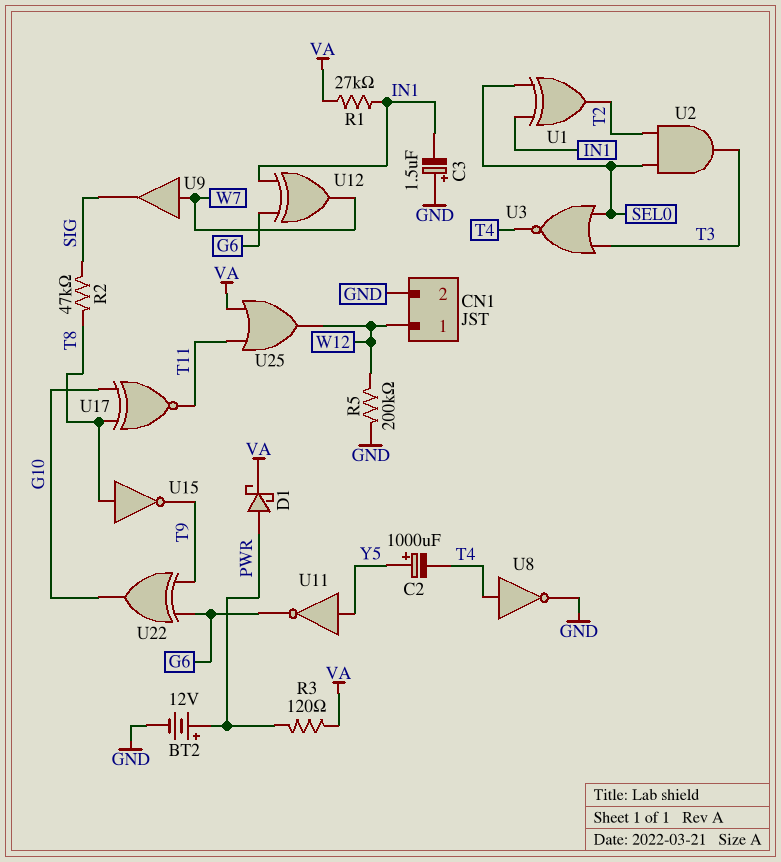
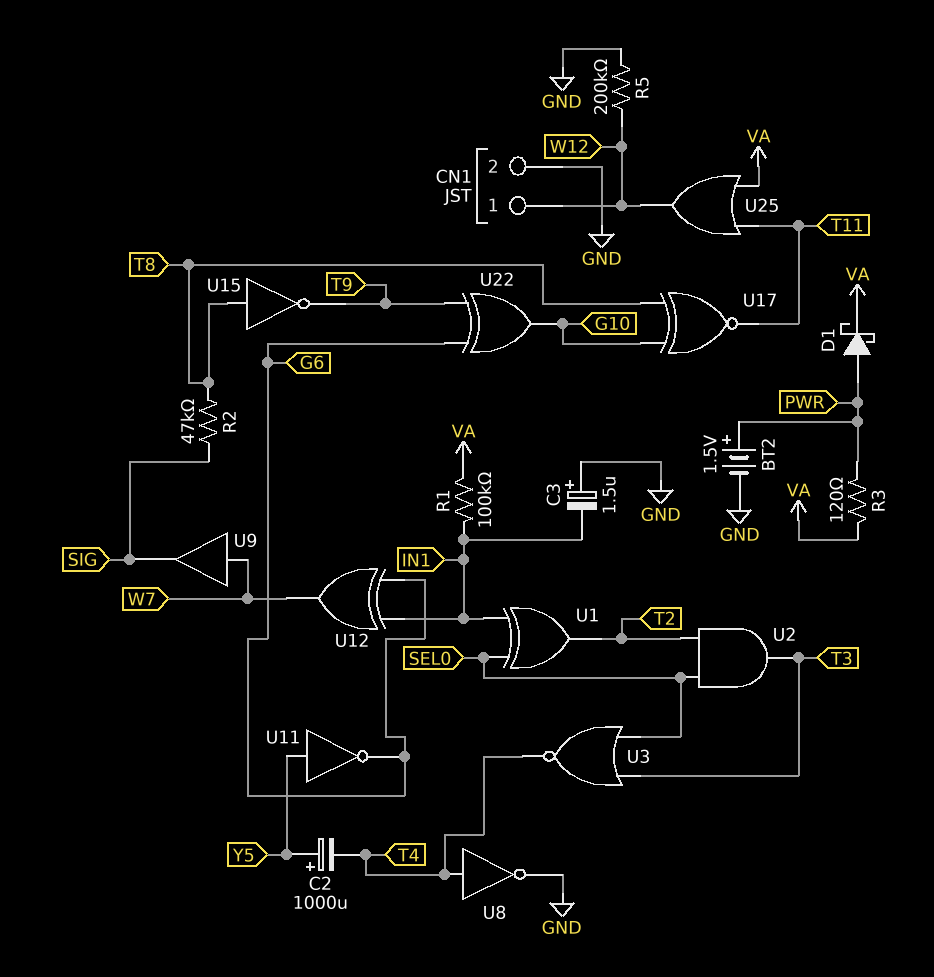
BT2: 12V (plus PWR, minus GND) -> 1.5V (plus PWR, minus GND)
R1: 27k (IN1, VA) -> 100k (IN1, VA)

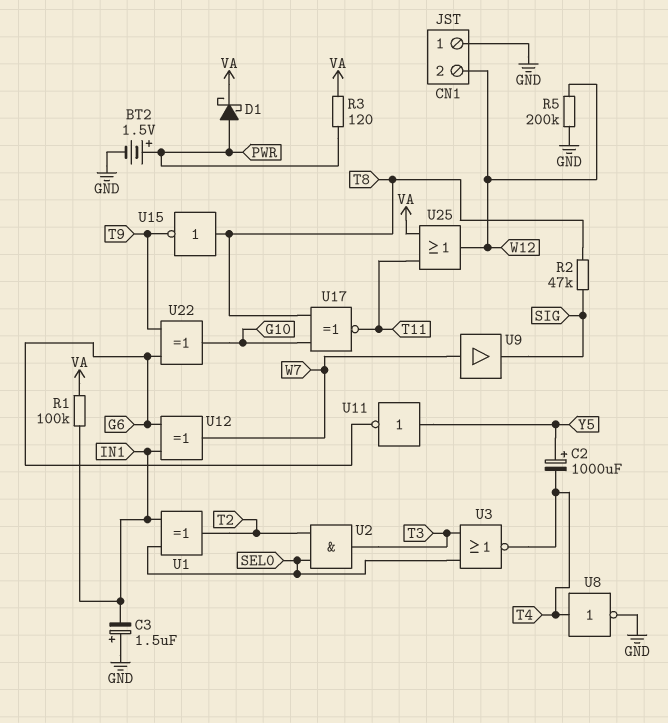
CN1 pin 1: W12 -> GND
CN1 pin 2: GND -> W12

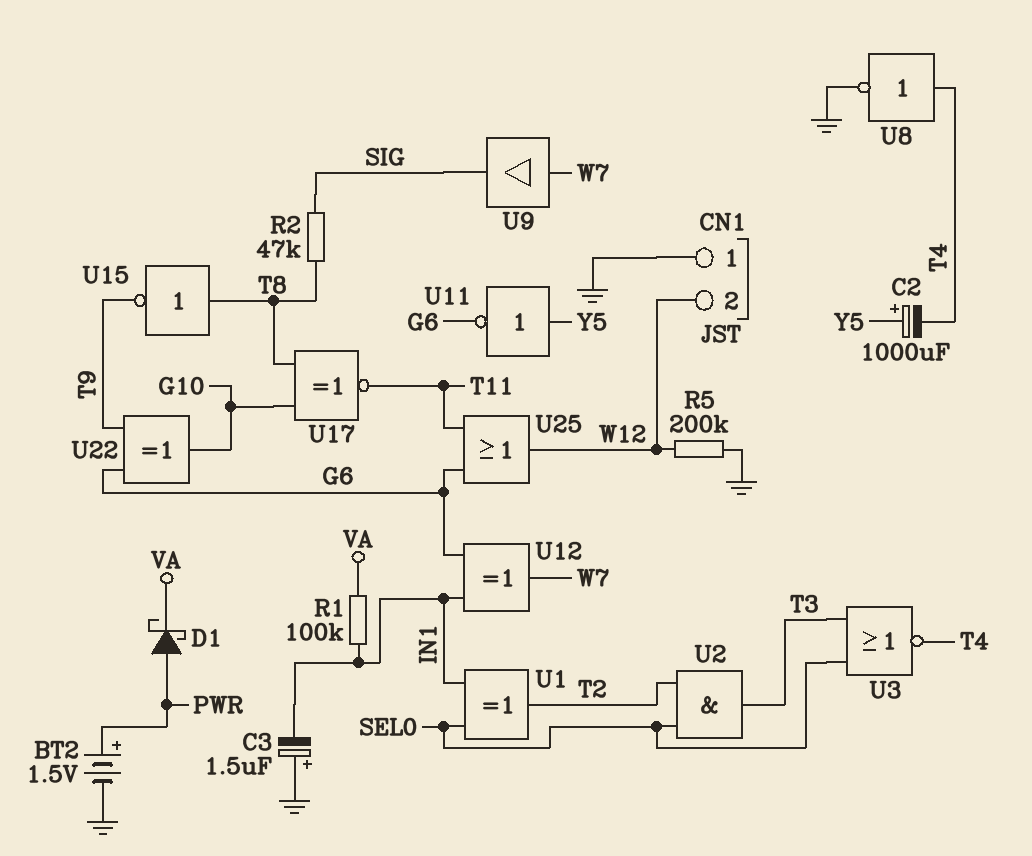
R3: 120 (PWR, VA) -> none
U25: OR (in T11, in VA, out W12) -> OR (in G6, in T11, out W12)

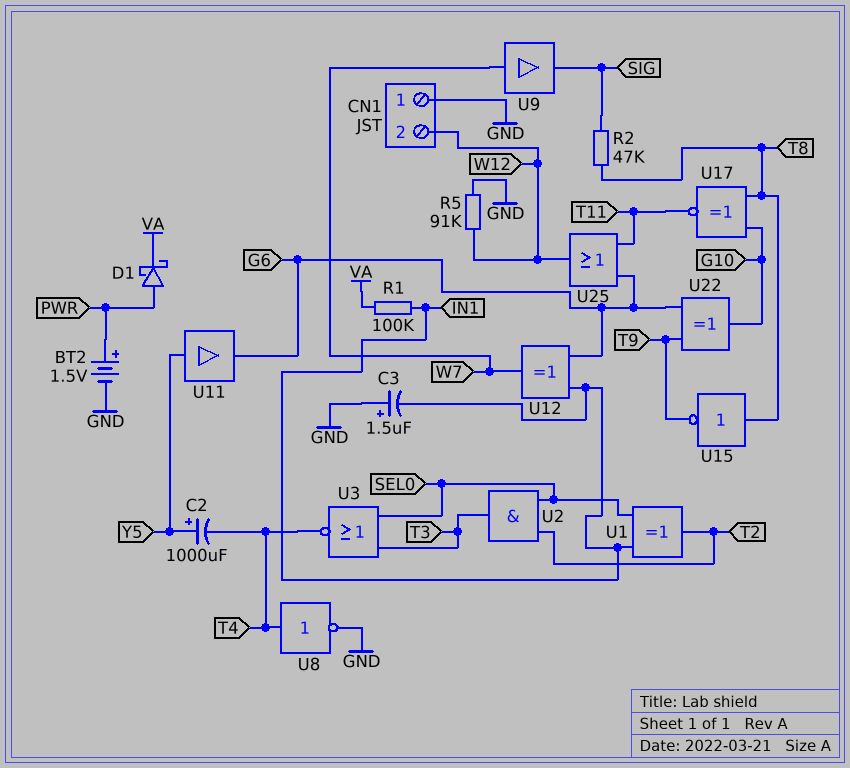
R5: 200k (GND, W12) -> 91k (GND, W12)
U11: NOT (in Y5, out G6) -> buffer (in Y5, out G6)

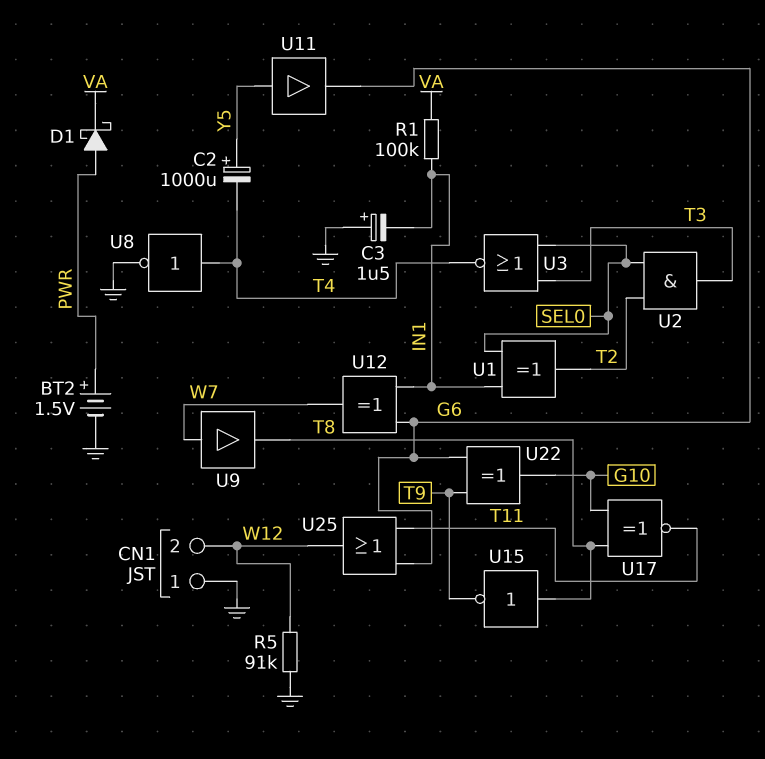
R2: 47k (SIG, T8) -> none
U9: buffer (in W7, out SIG) -> buffer (in W7, out T8)

